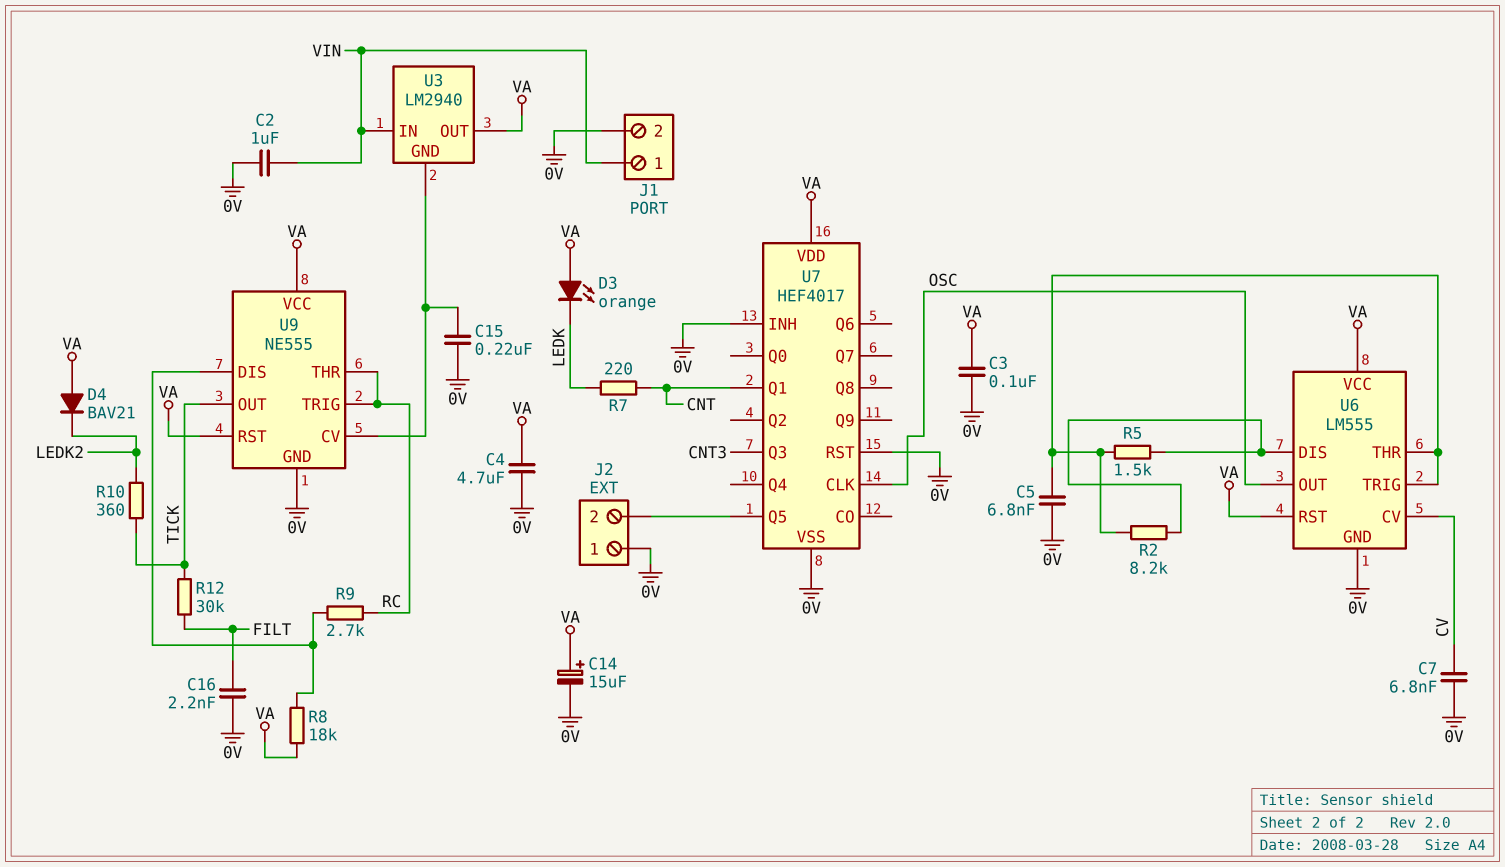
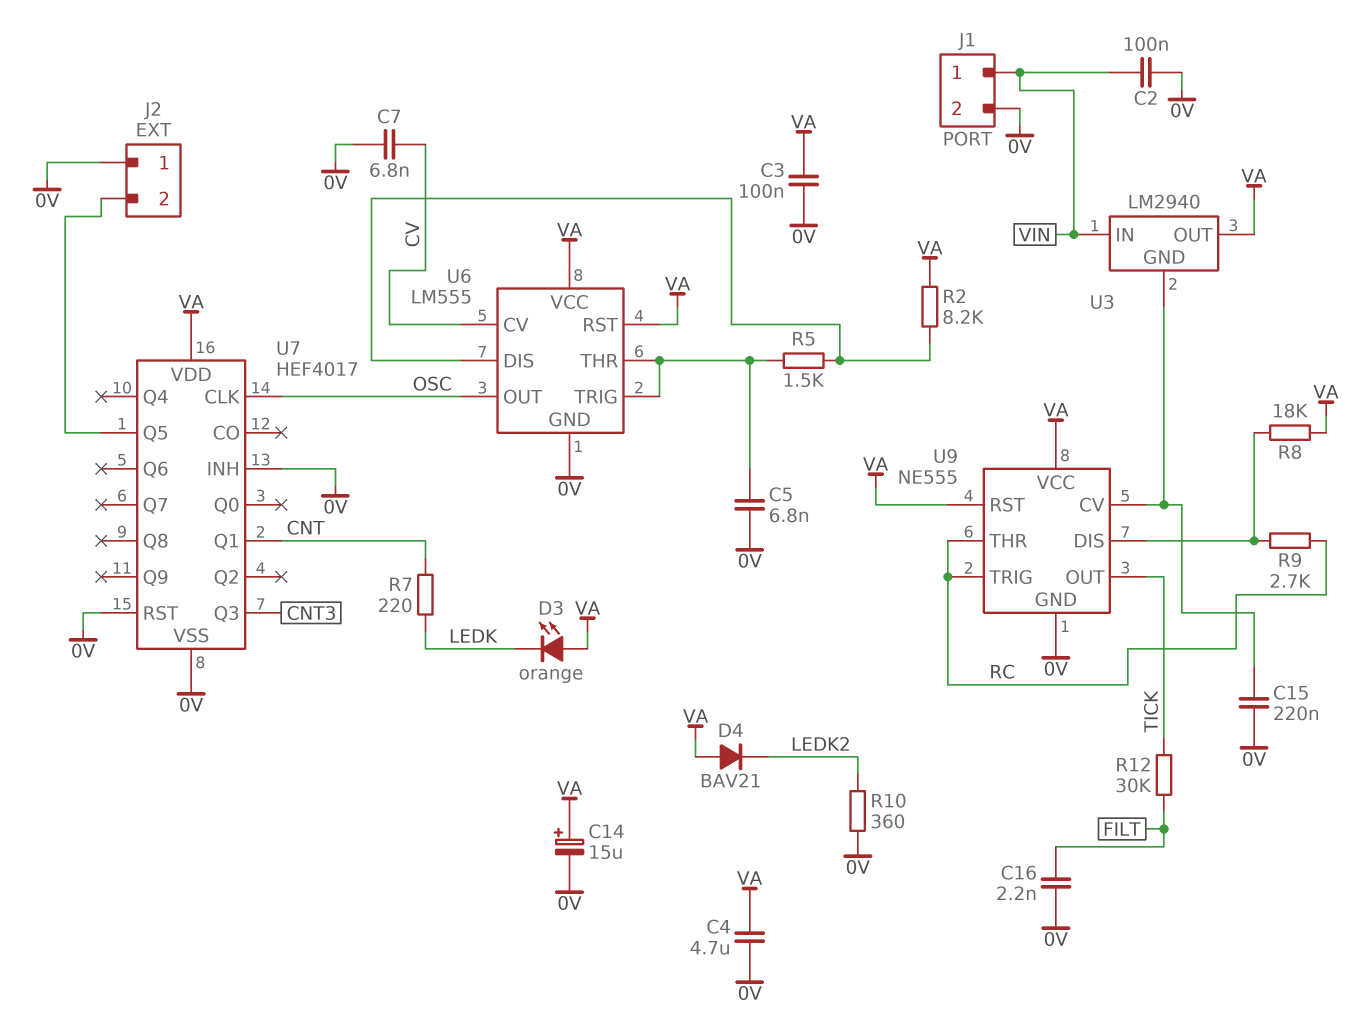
C2: 1uF (0V, VIN) -> 100nF (0V, VIN)
R2: 8.2k (U6/DIS, U6/THR) -> 8.2k (U6/DIS, VA)
R10: 360 (LEDK2, TICK) -> 360 (0V, LEDK2)

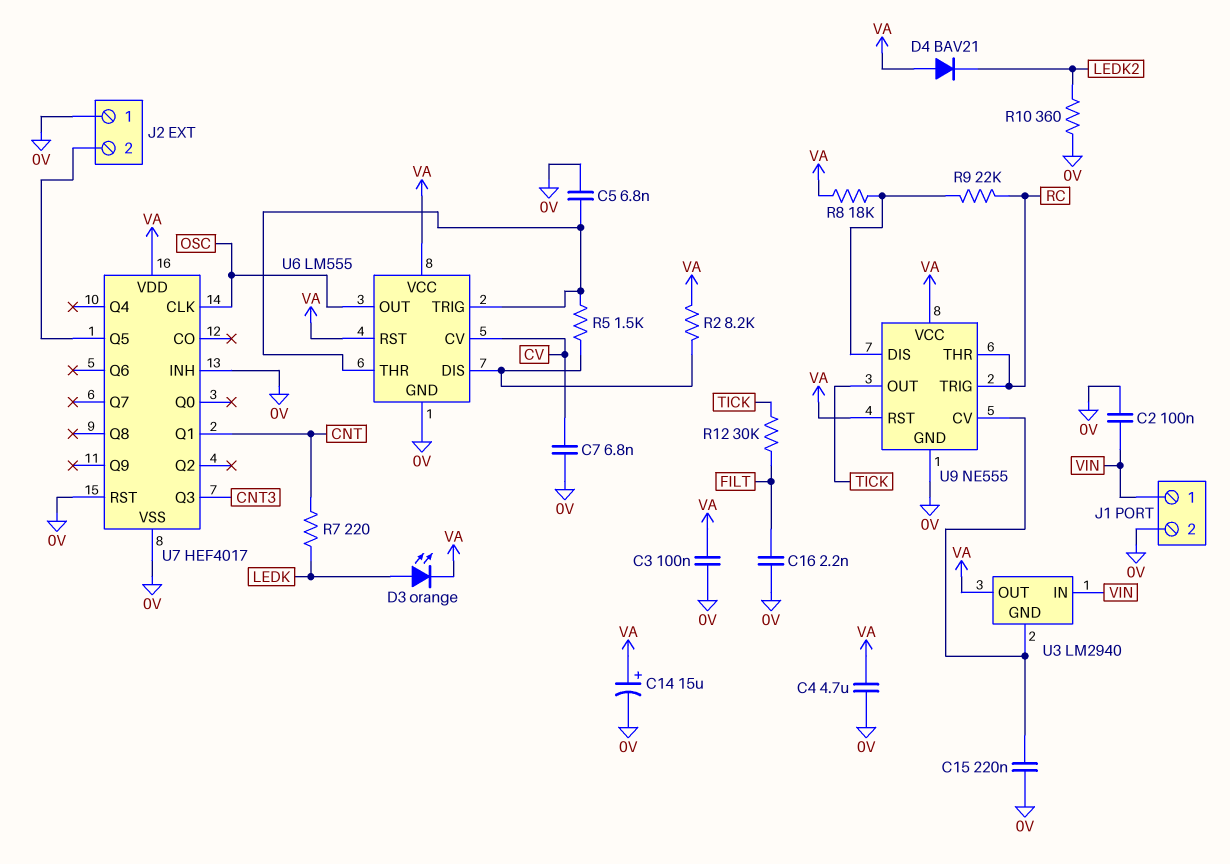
D3: LED orange (A VA, K LEDK) -> LED orange (A LEDK, K VA)
R9: 2.7k (RC, U9/DIS) -> 22k (RC, U9/DIS)

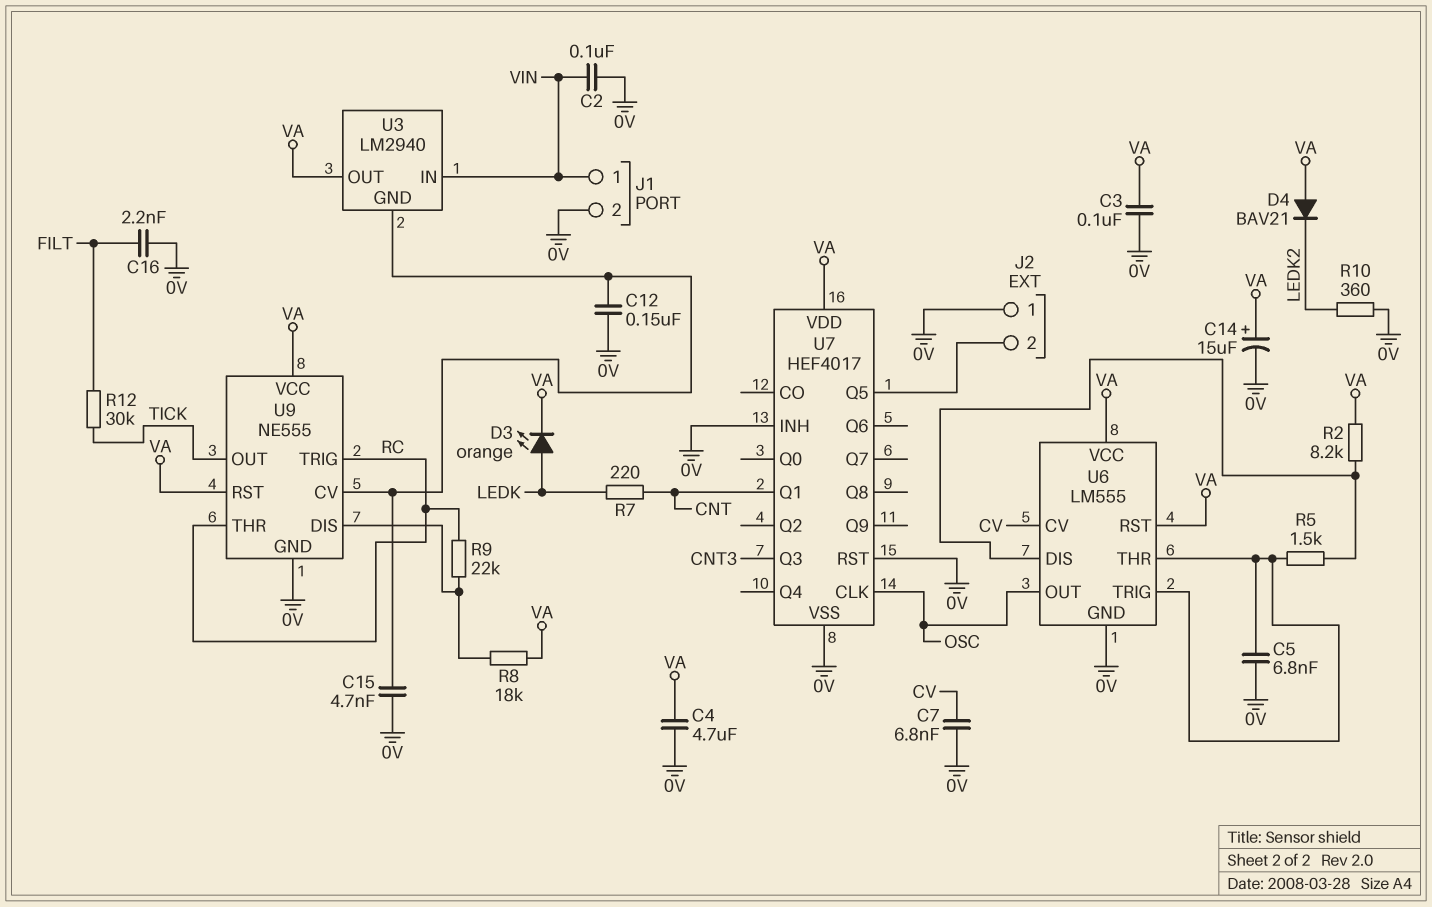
C12: none -> 150nF (0V, U3/GND)
C15: 220nF (0V, U3/GND) -> 4.7nF (0V, U3/GND)

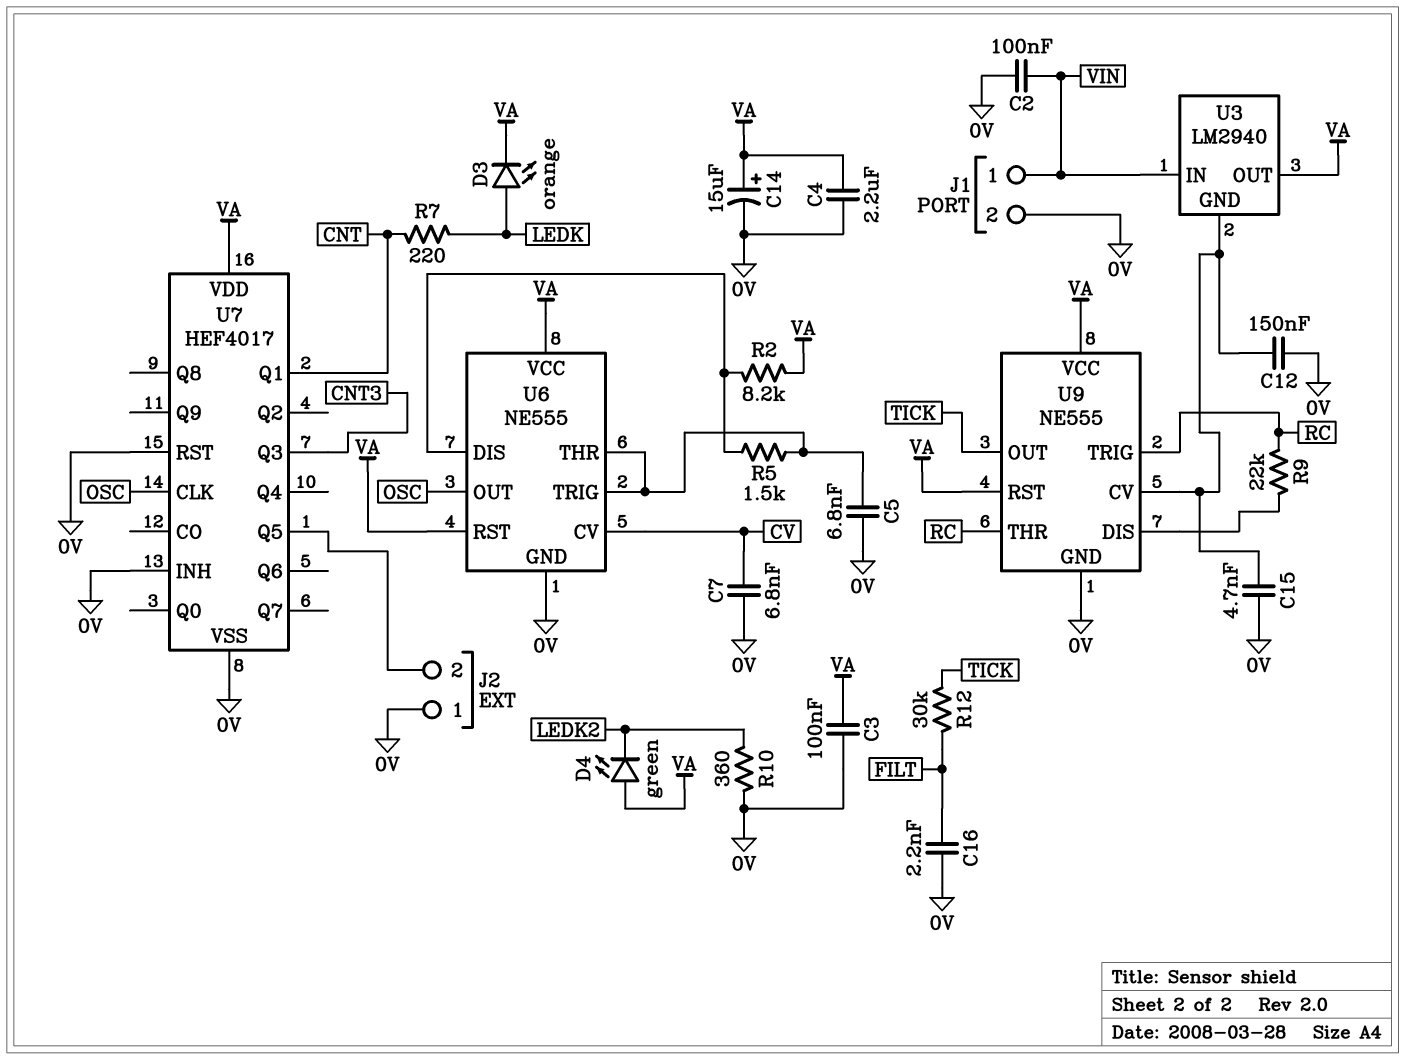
C4: 4.7uF (0V, VA) -> 2.2uF (0V, VA)
D4: diode BAV21 (A VA, K LEDK2) -> LED green (A VA, K LEDK2)
R8: 18k (U9/DIS, VA) -> none
U6: LM555 -> NE555

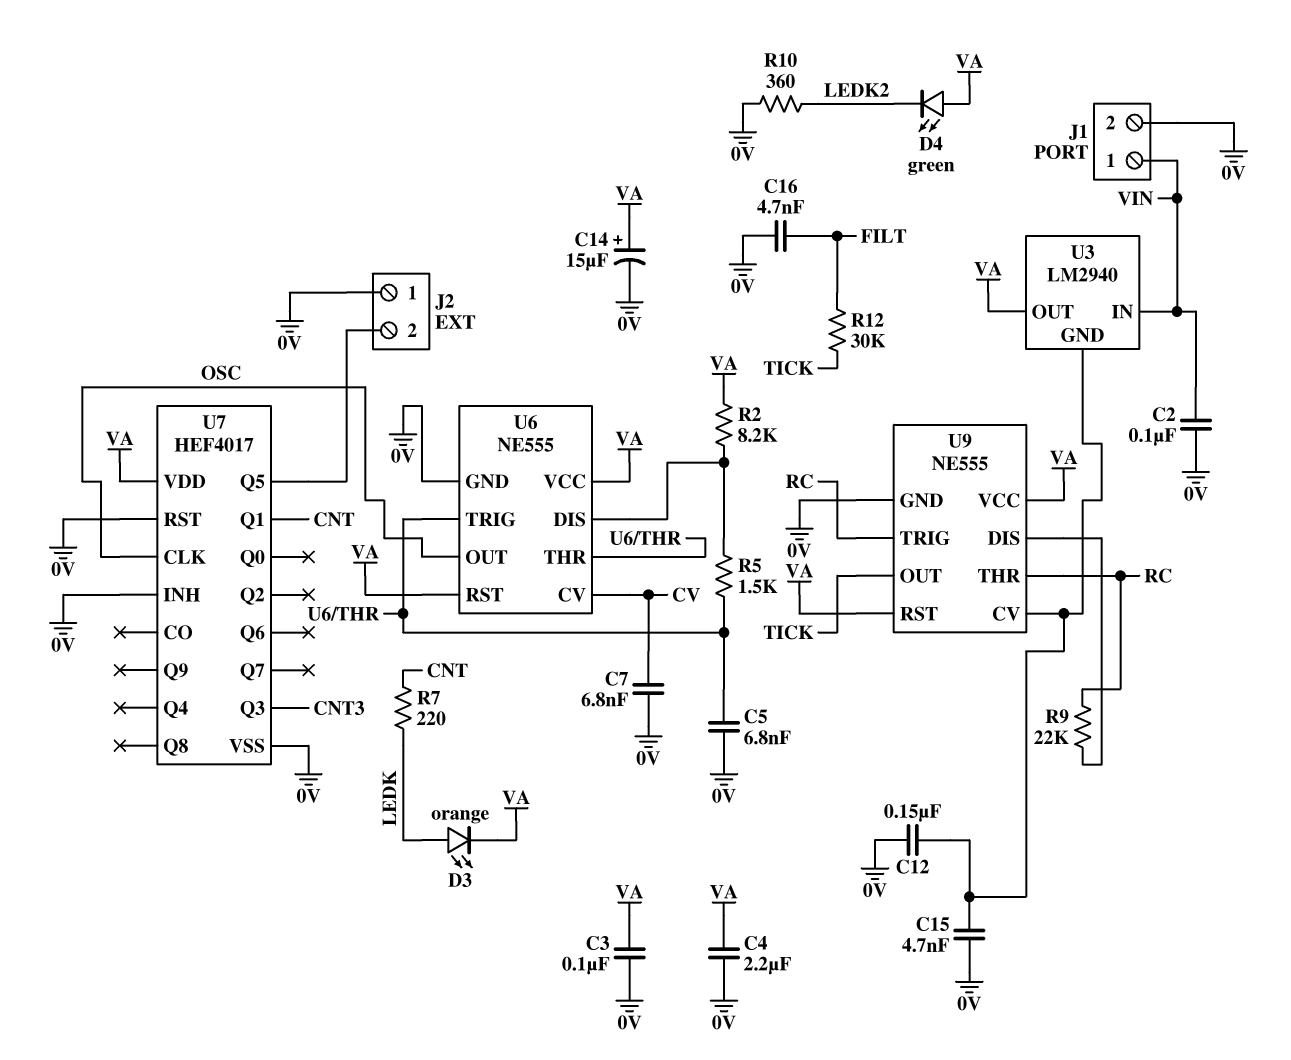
C16: 2.2nF (0V, FILT) -> 4.7nF (0V, FILT)

